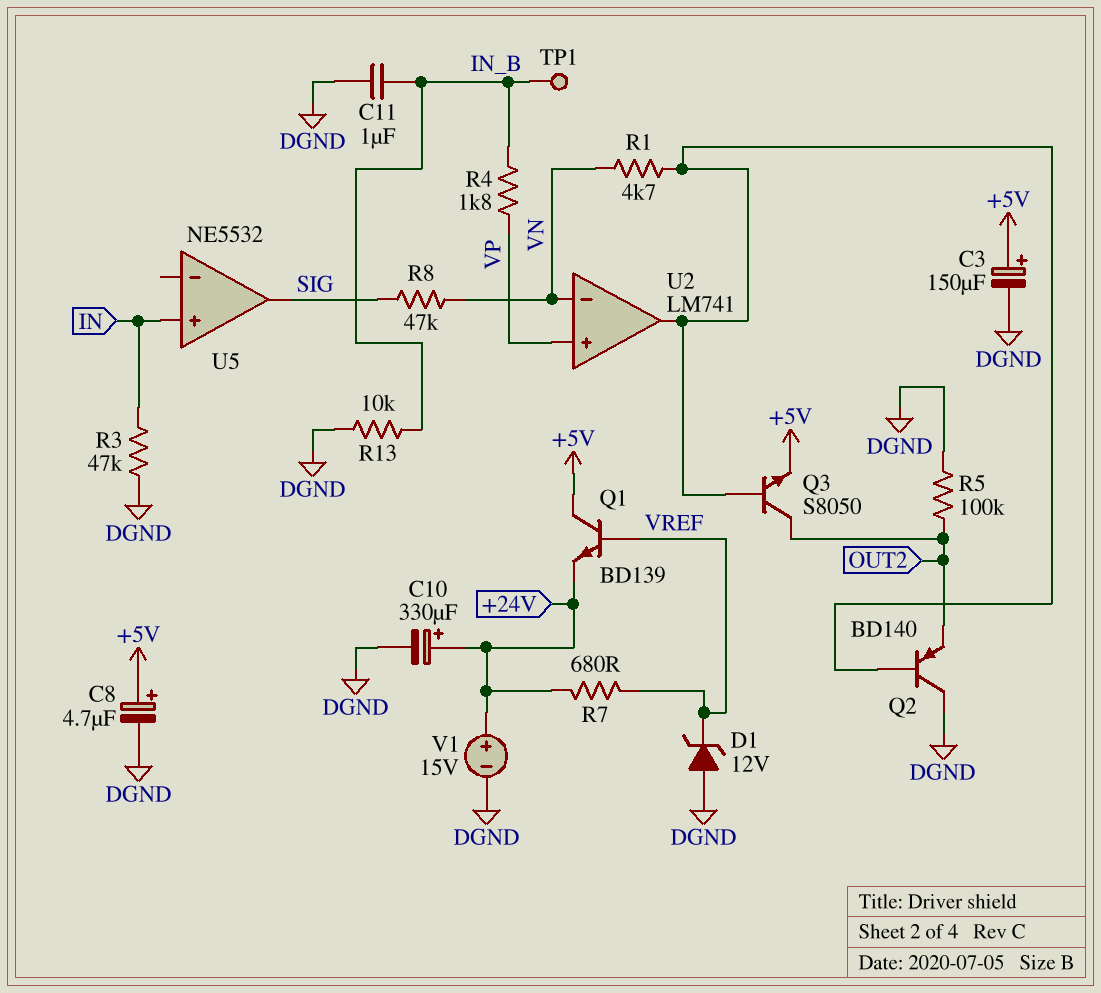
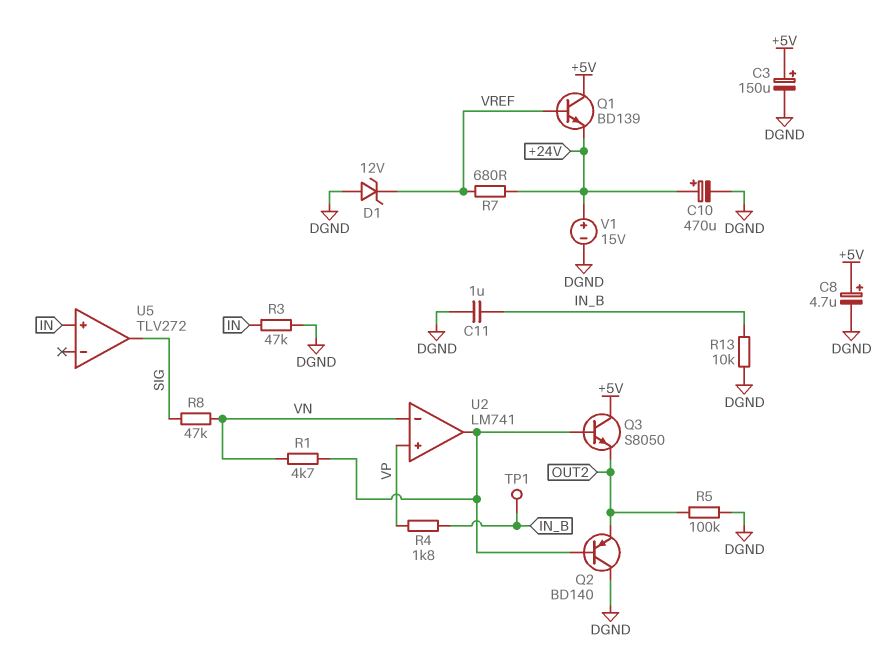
C10: 330uF (plus +24V, minus DGND) -> 470uF (plus +24V, minus DGND)
Q3: NPN S8050 (B U2/out, C OUT2, E +5V) -> NPN S8050 (B U2/out, C +5V, E OUT2)
U5: NE5532 -> TLV272

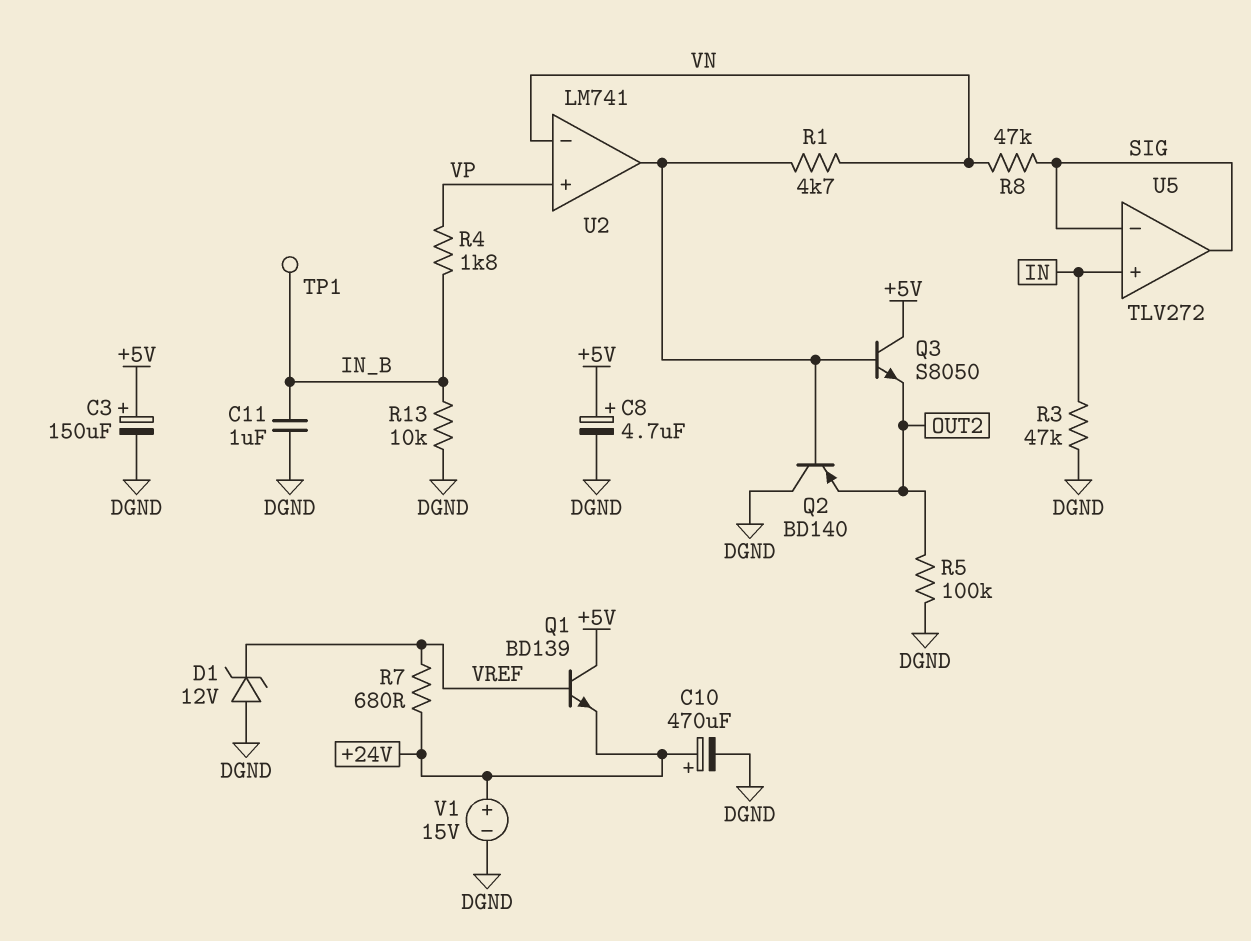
U5 pin in-: none -> SIG

